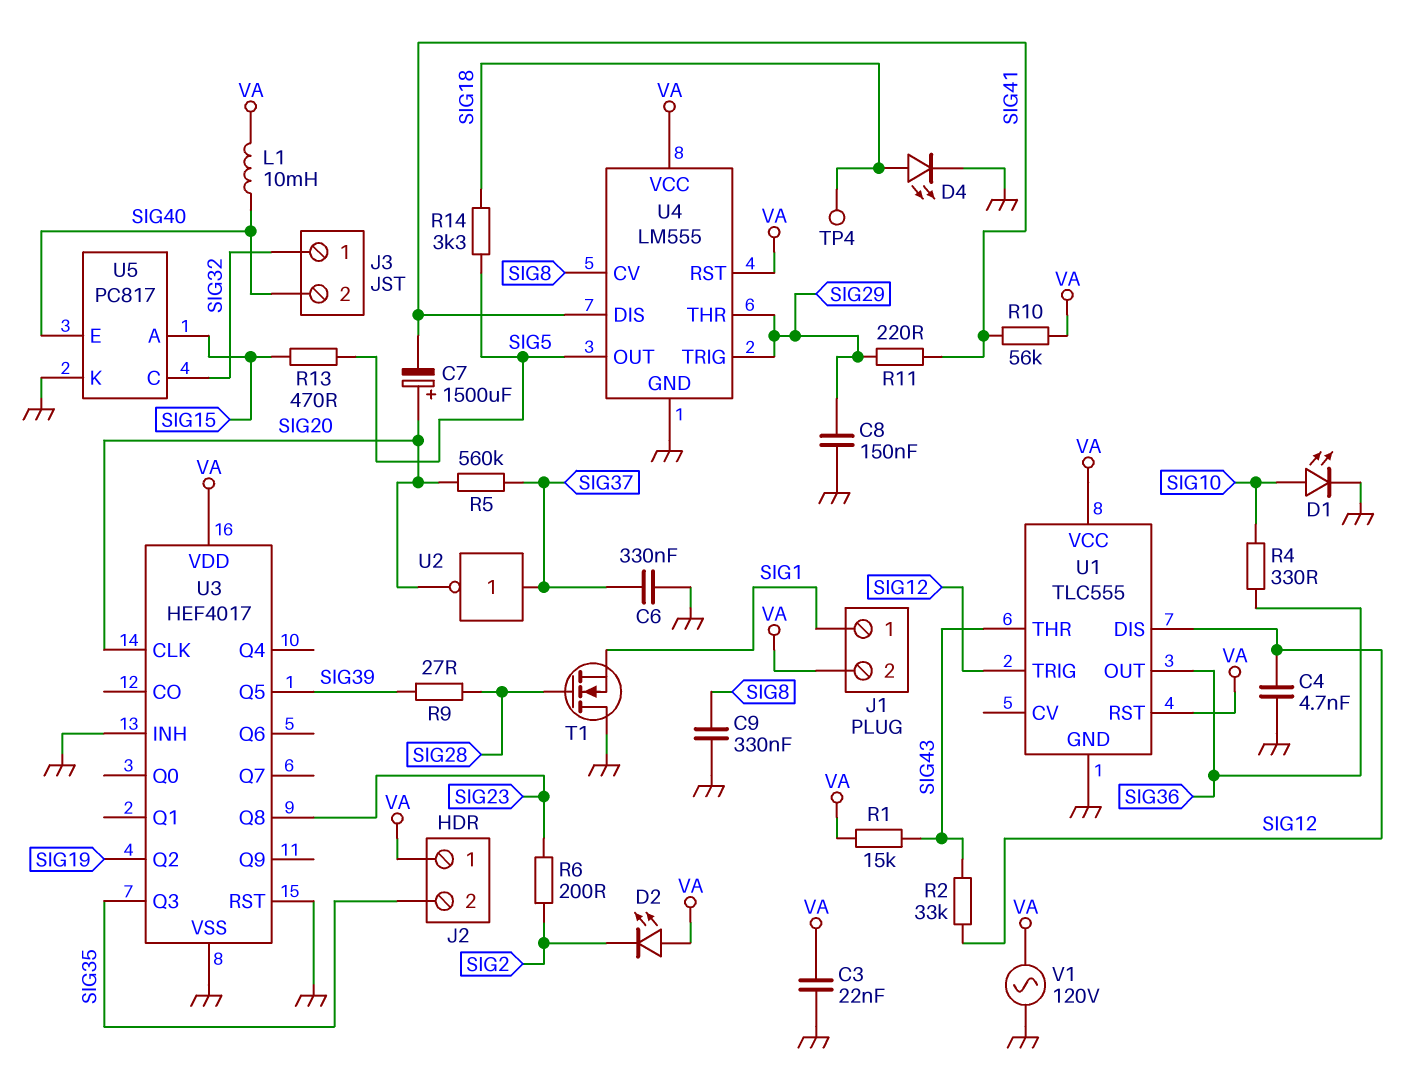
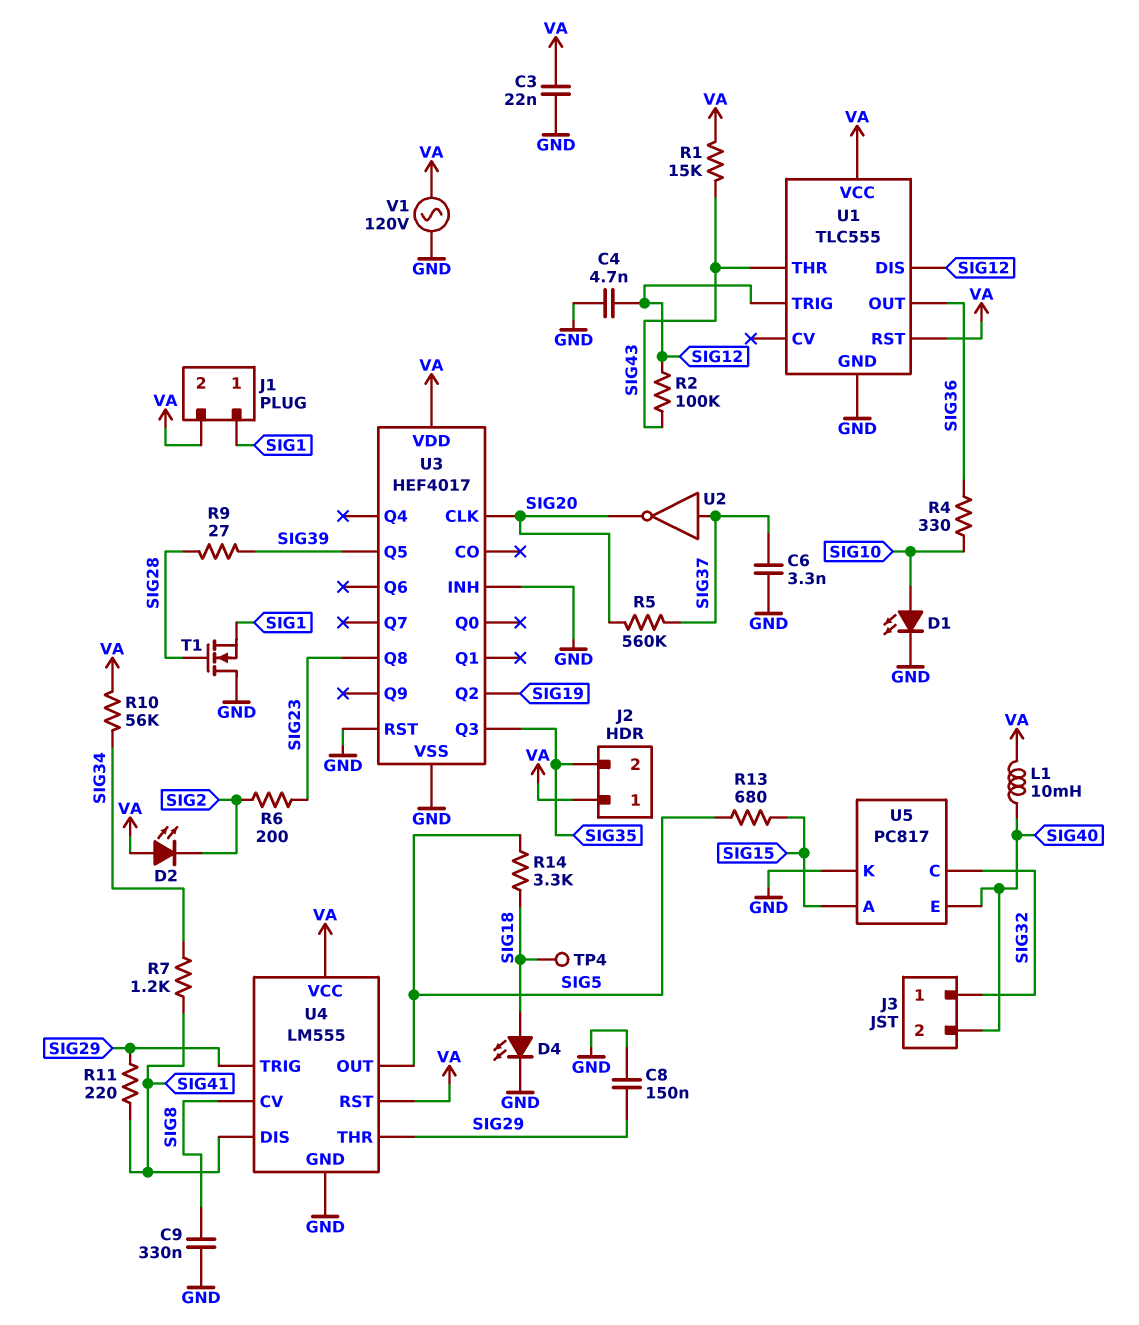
C6: 330nF (GND, SIG37) -> 3.3nF (GND, SIG37)
C7: 1500uF (plus SIG20, minus SIG41) -> none
R2: 33k (SIG12, SIG43) -> 100k (SIG12, SIG43)
R7: none -> 1.2k (SIG34, SIG41)
R10: 56k (SIG41, VA) -> 56k (SIG34, VA)
R13: 470 (SIG5, SIG15) -> 680 (SIG5, SIG15)

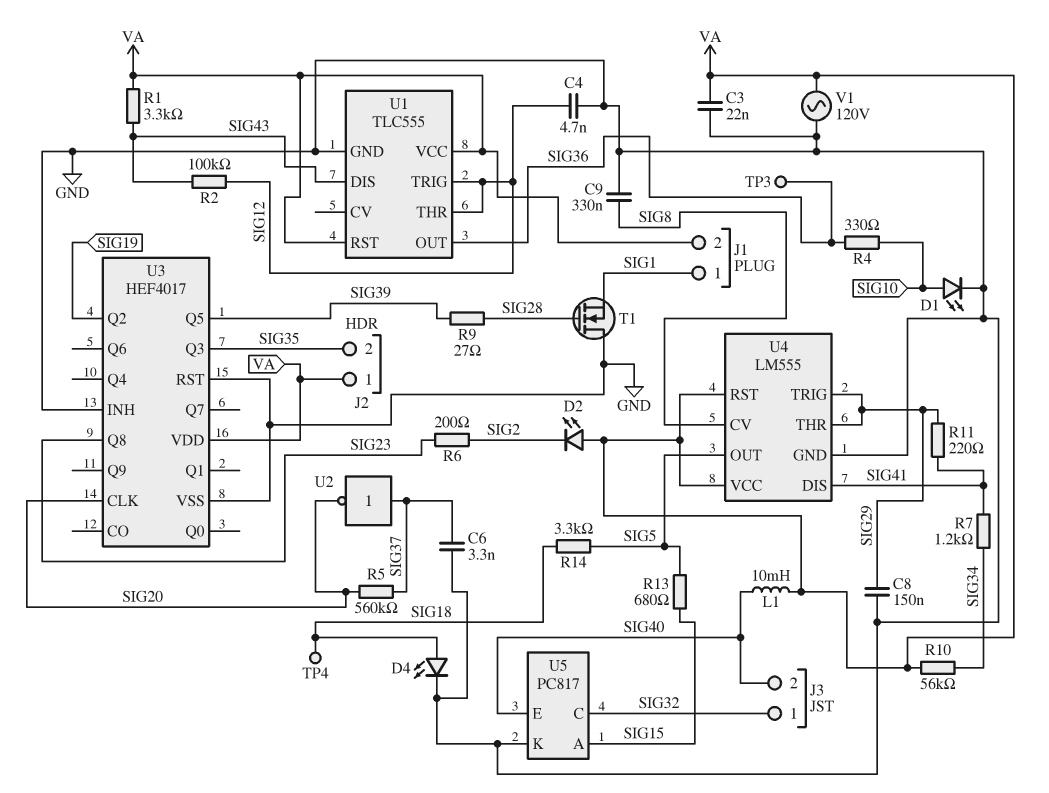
R1: 15k (SIG43, VA) -> 3.3k (SIG43, VA)
TP3: none -> test point (SIG36)
U1 pin DIS: SIG12 -> SIG43
U1 pin THR: SIG43 -> SIG12

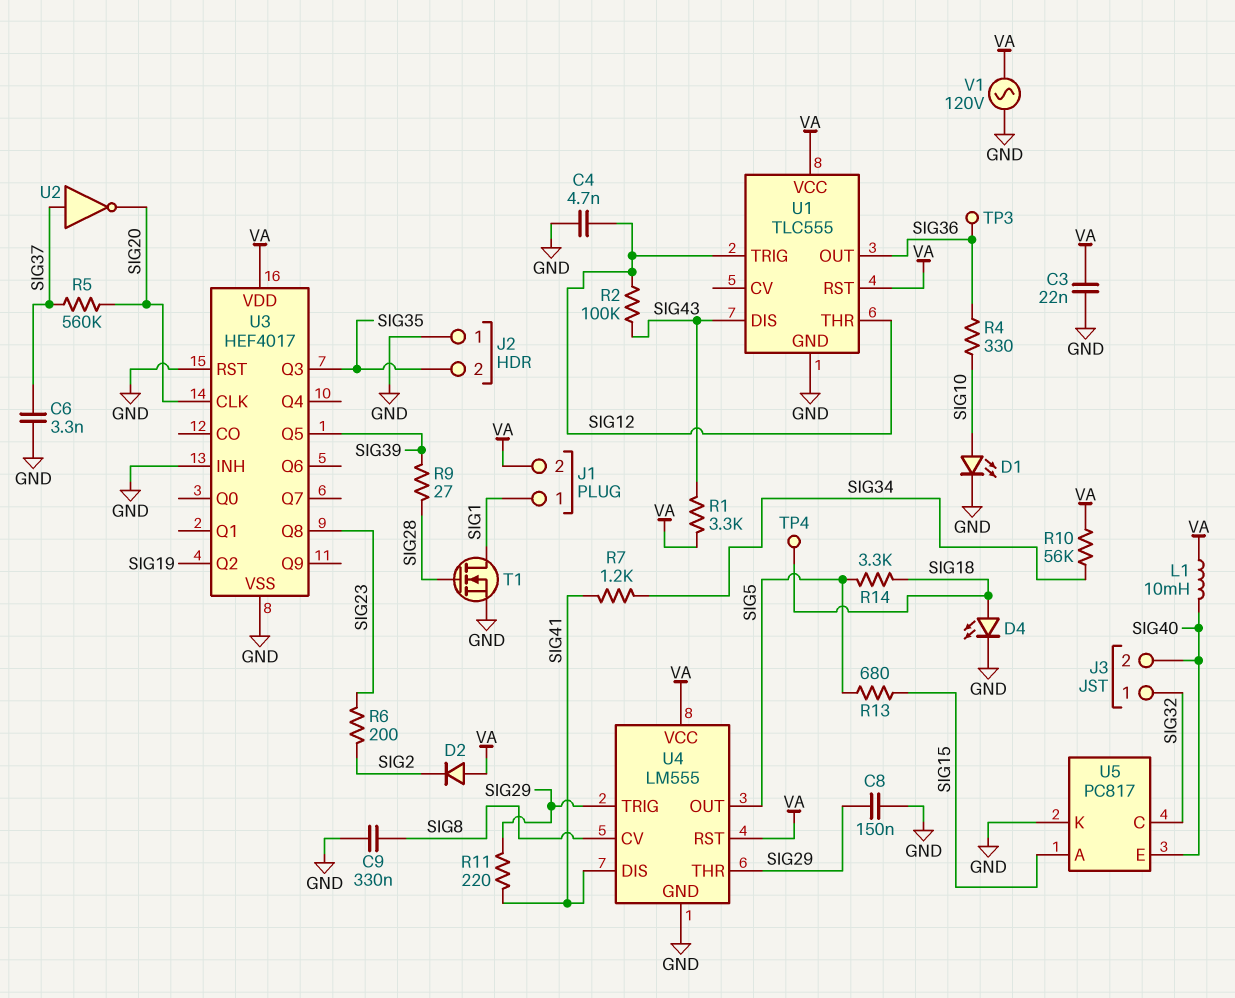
D2: LED (A VA, K SIG2) -> diode (A VA, K SIG2)
J2 pin 1: VA -> GND
T1: NMOS (G SIG28, D GND, S SIG1) -> NMOS (G SIG28, D SIG1, S GND)

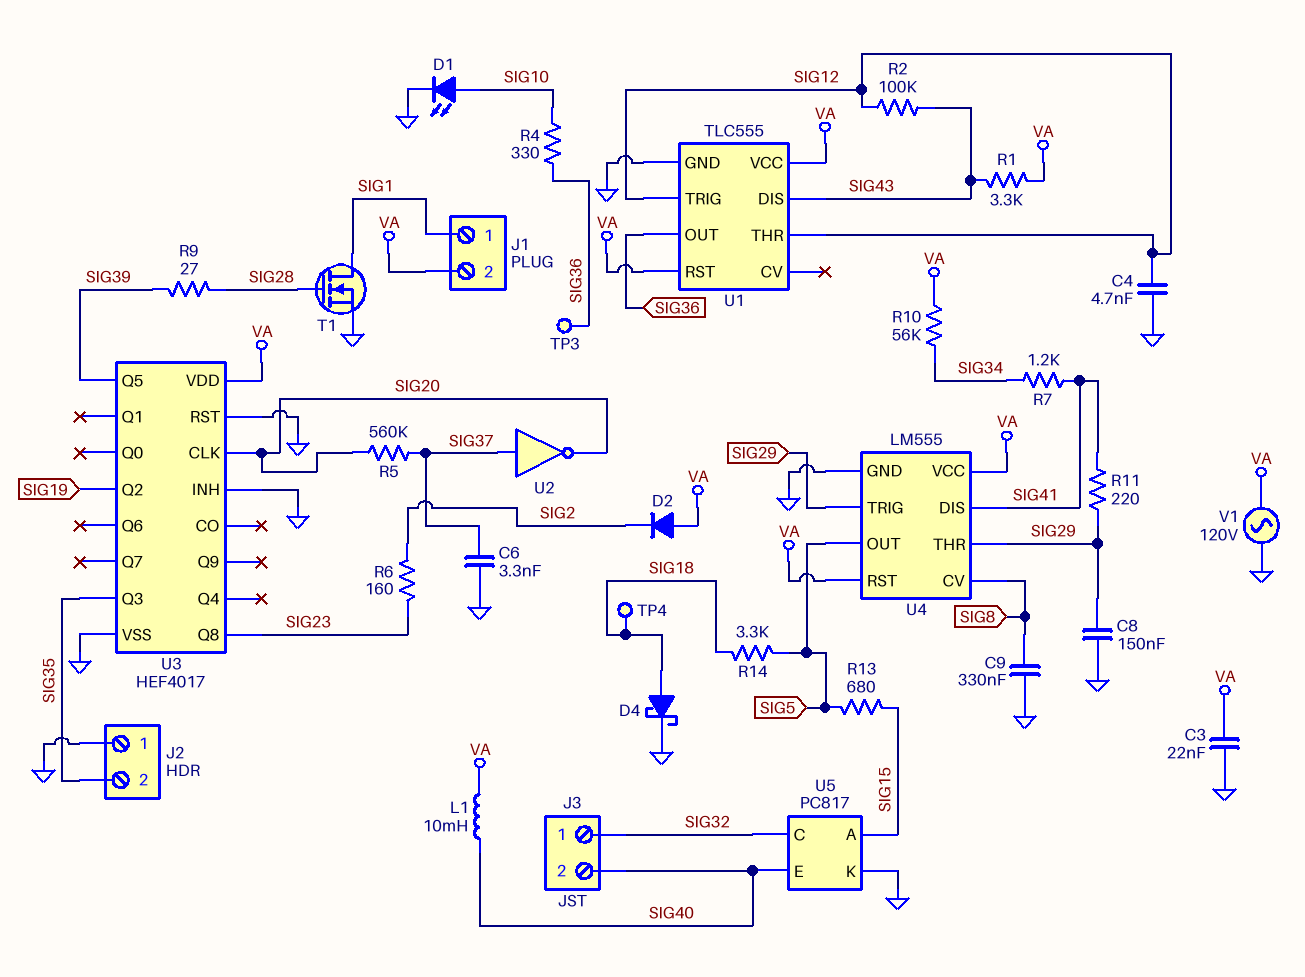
D4: LED (A SIG18, K GND) -> schottky (A SIG18, K GND)
R6: 200 (SIG2, SIG23) -> 160 (SIG2, SIG23)

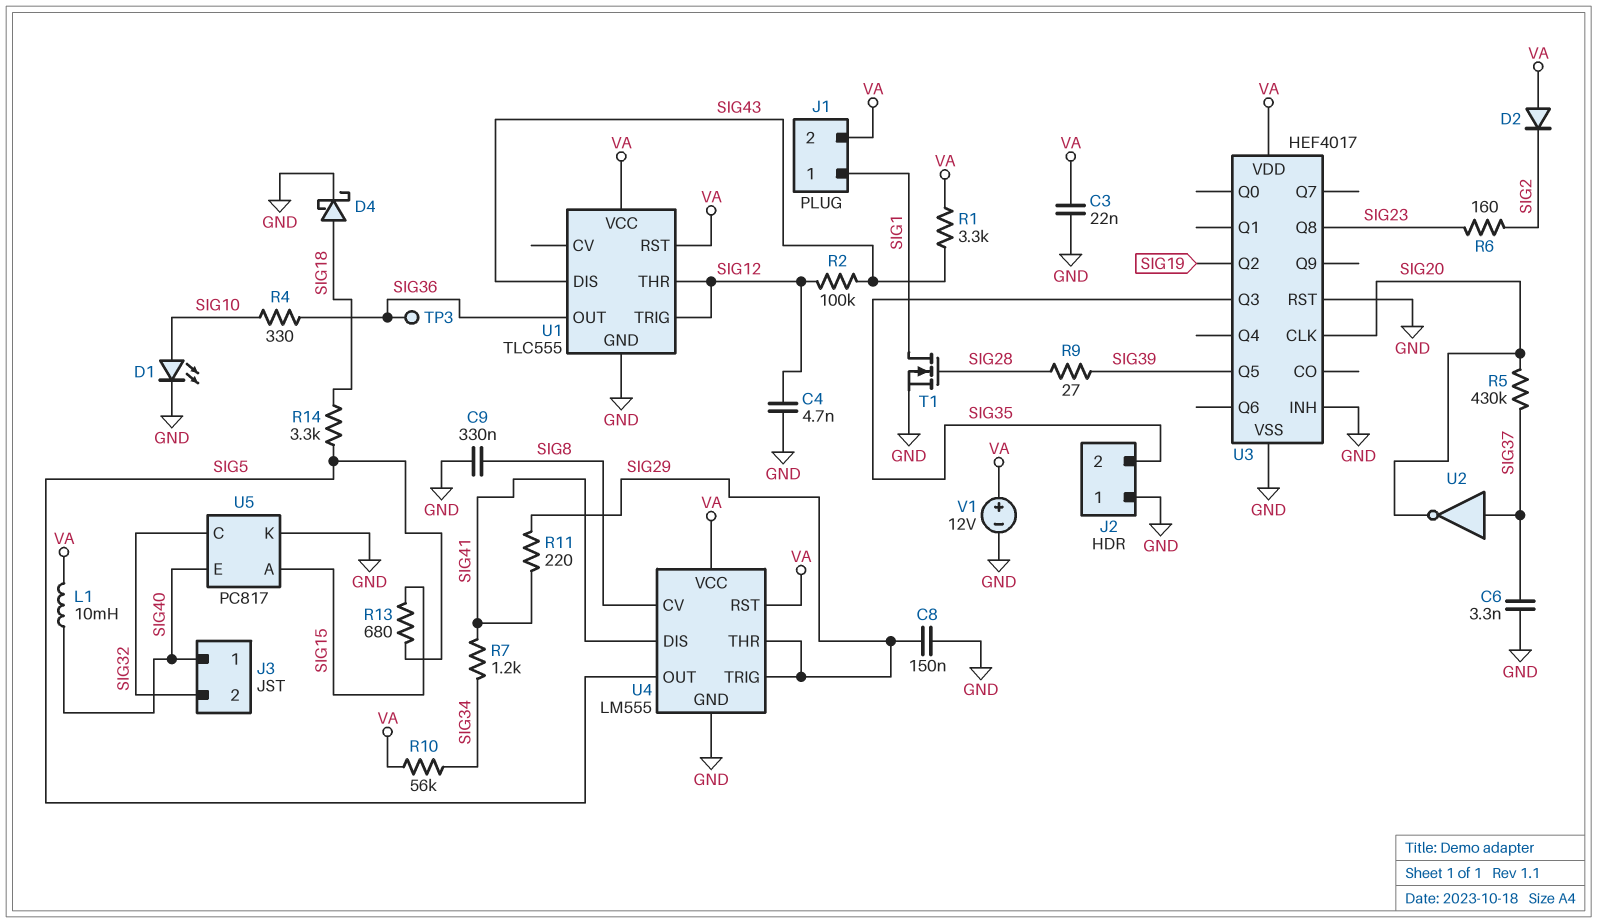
J3 pin 1: SIG32 -> SIG40
J3 pin 2: SIG40 -> SIG32
R5: 560k (SIG20, SIG37) -> 430k (SIG20, SIG37)
TP4: test point (SIG18) -> none
V1: AC 120V (GND, VA) -> 12V (plus VA, minus GND)

